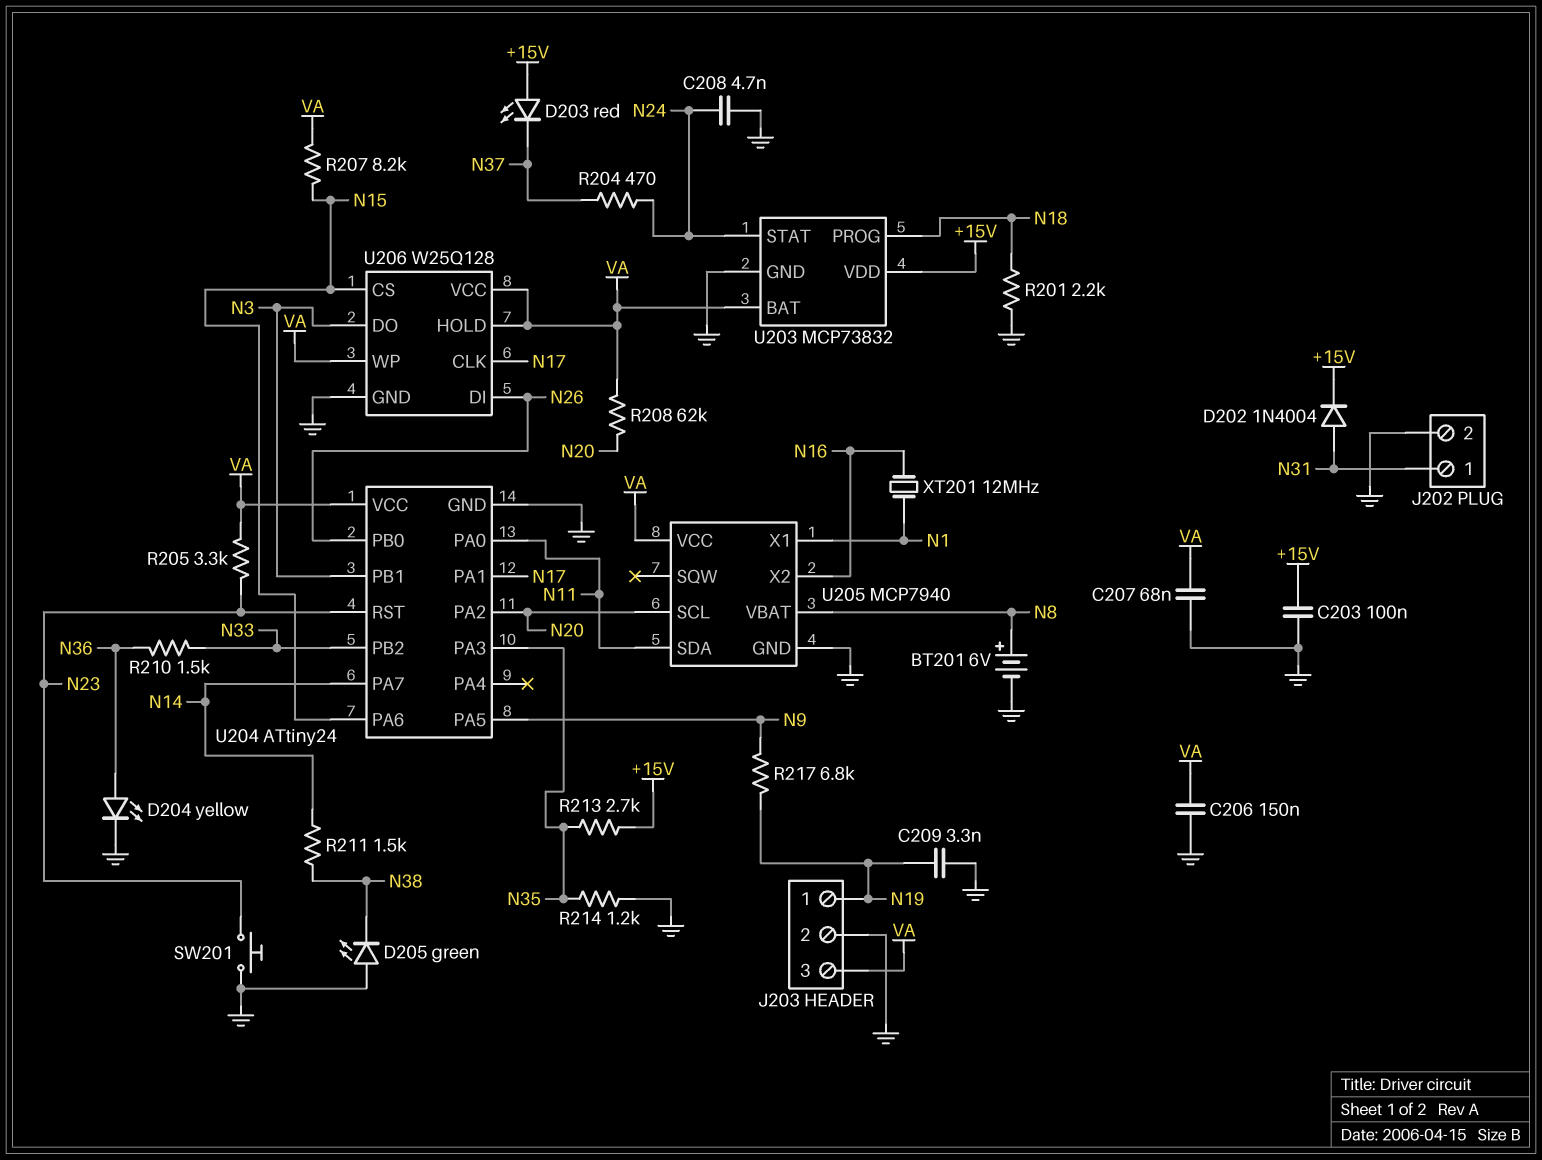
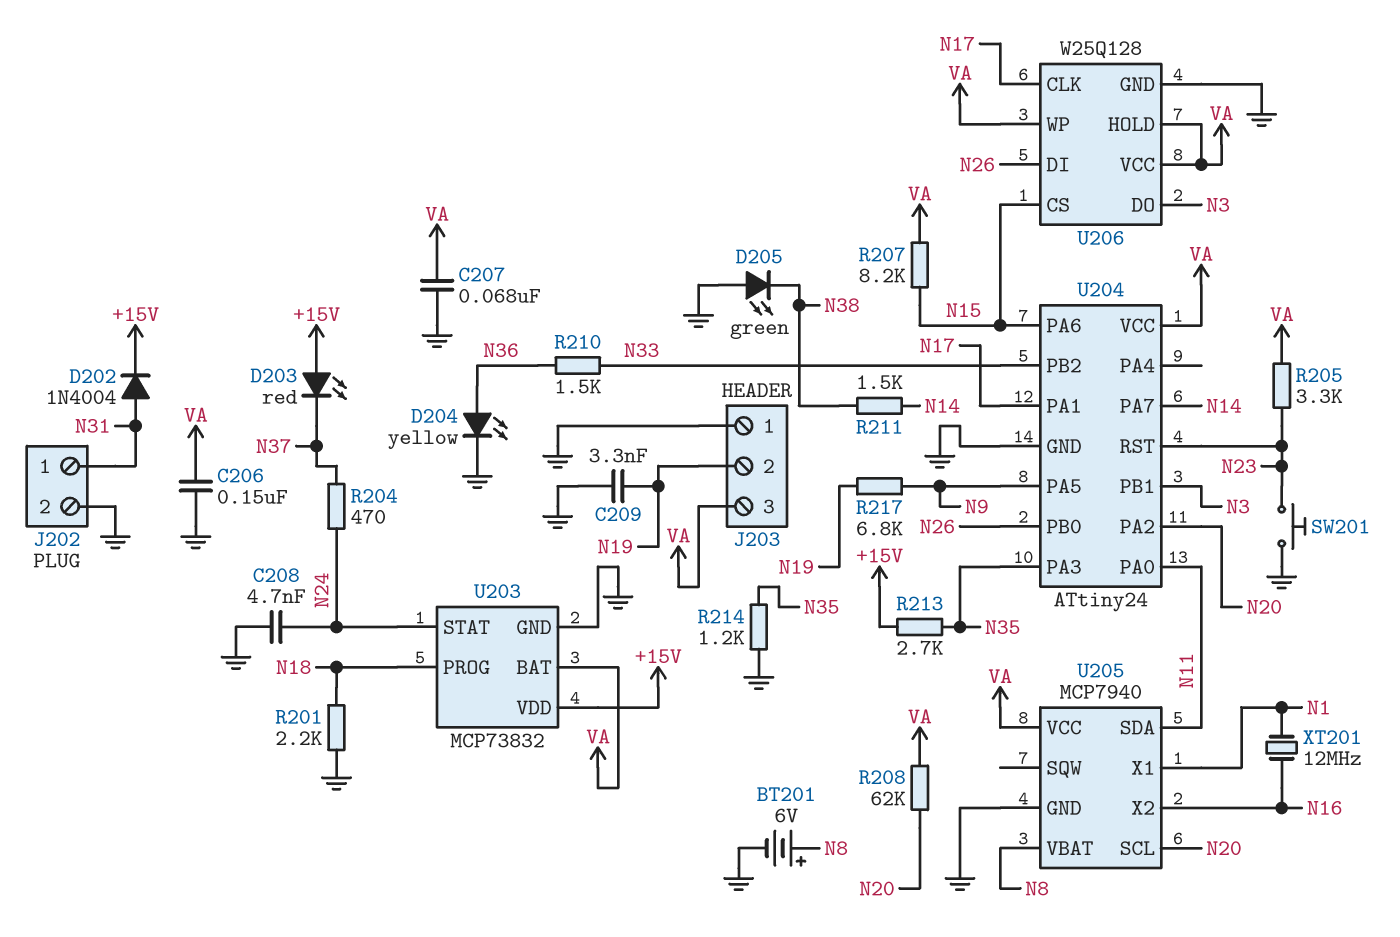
C203: 100nF (+15V, GND) -> none
J203 pin 1: N19 -> GND
J203 pin 2: GND -> N19

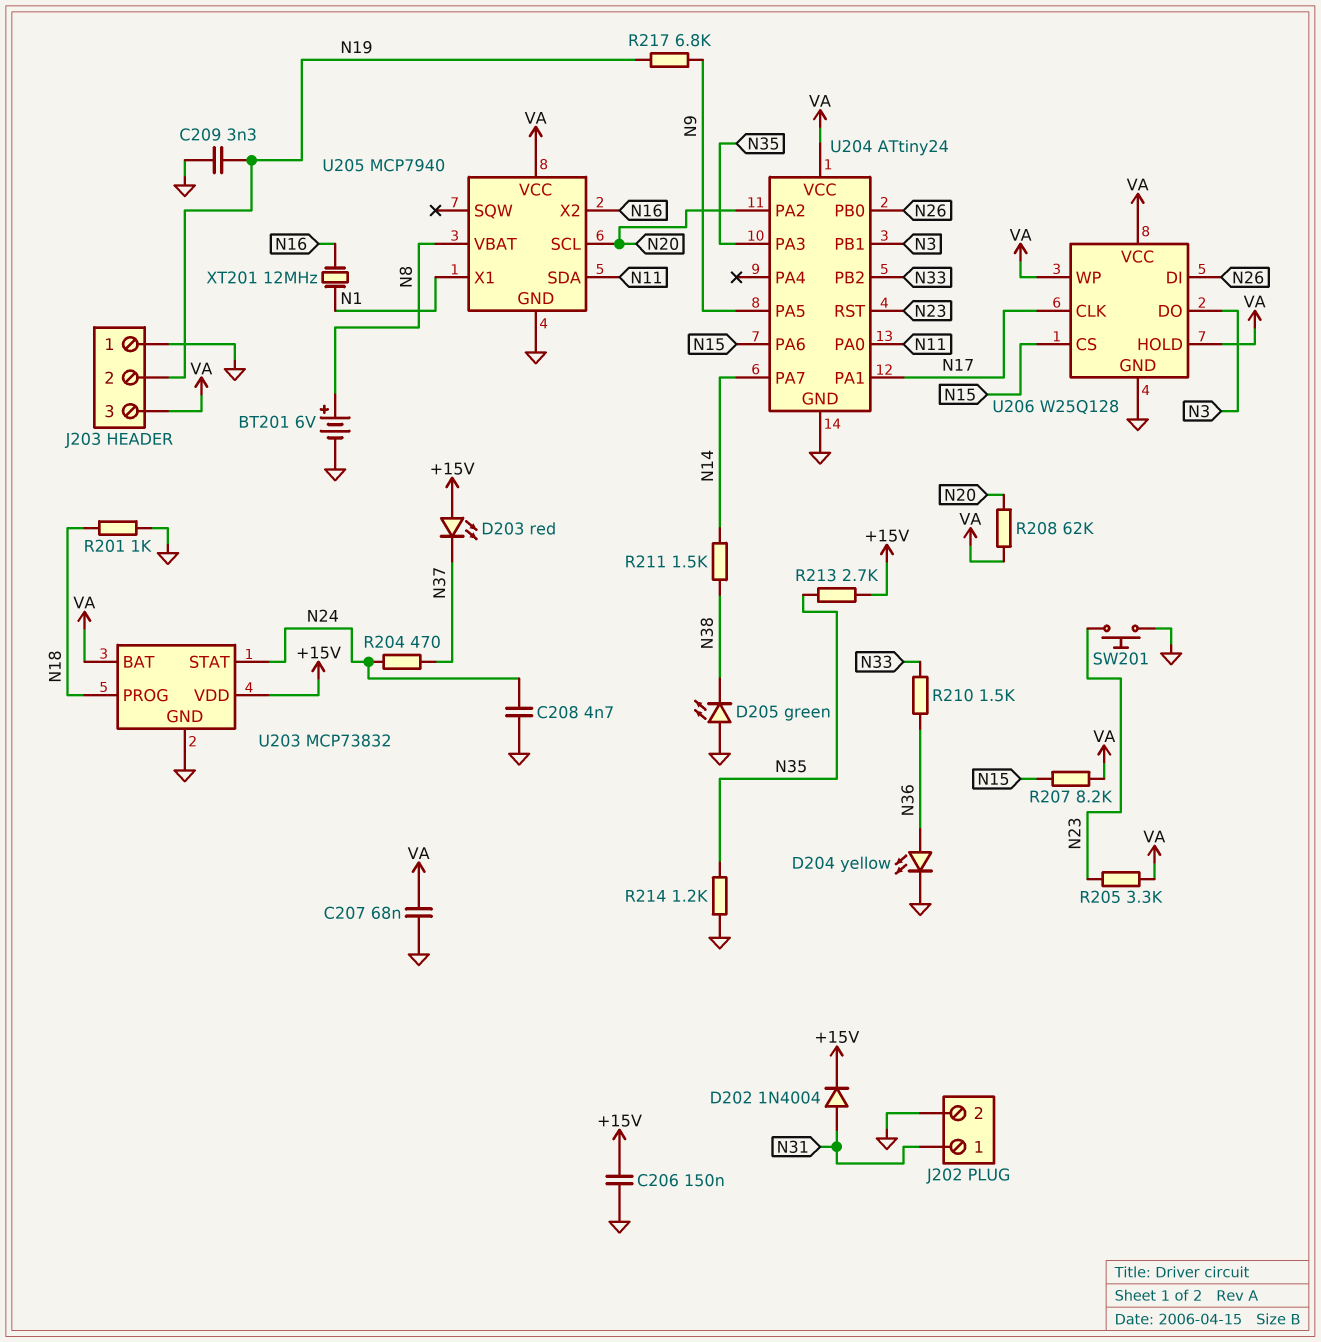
C206: 150nF (GND, VA) -> 150nF (+15V, GND)
R201: 2.2k (GND, N18) -> 1k (GND, N18)

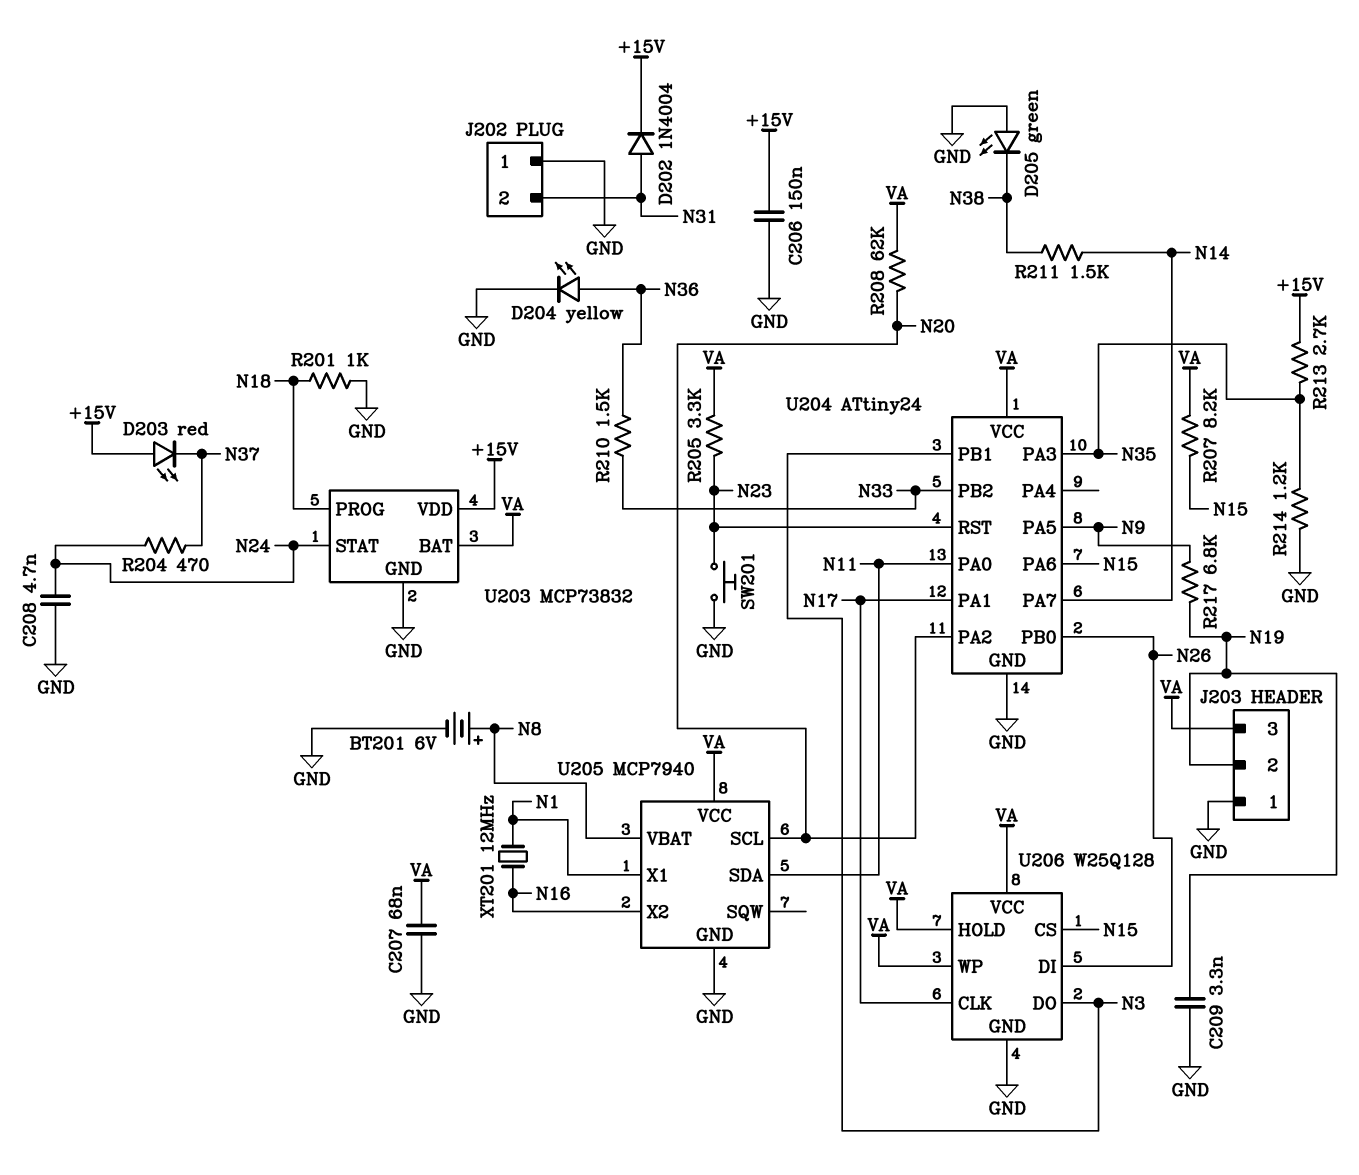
J202 pin 1: N31 -> GND
J202 pin 2: GND -> N31

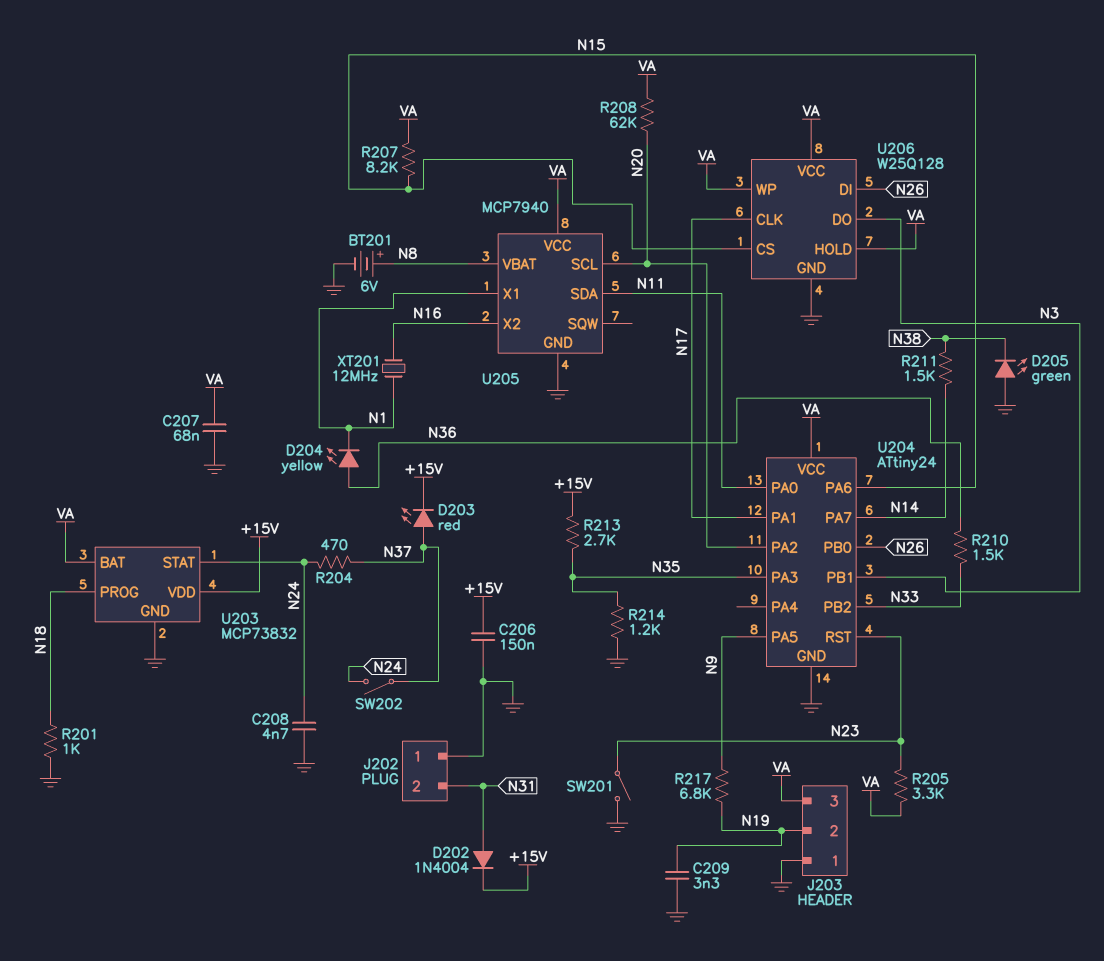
D203: LED red (A +15V, K N37) -> LED red (A N37, K +15V)
D204: LED yellow (A N36, K GND) -> LED yellow (A N36, K N1)
SW201: button (GND, N23) -> switch (GND, N23)
SW202: none -> switch (N24, N37)

